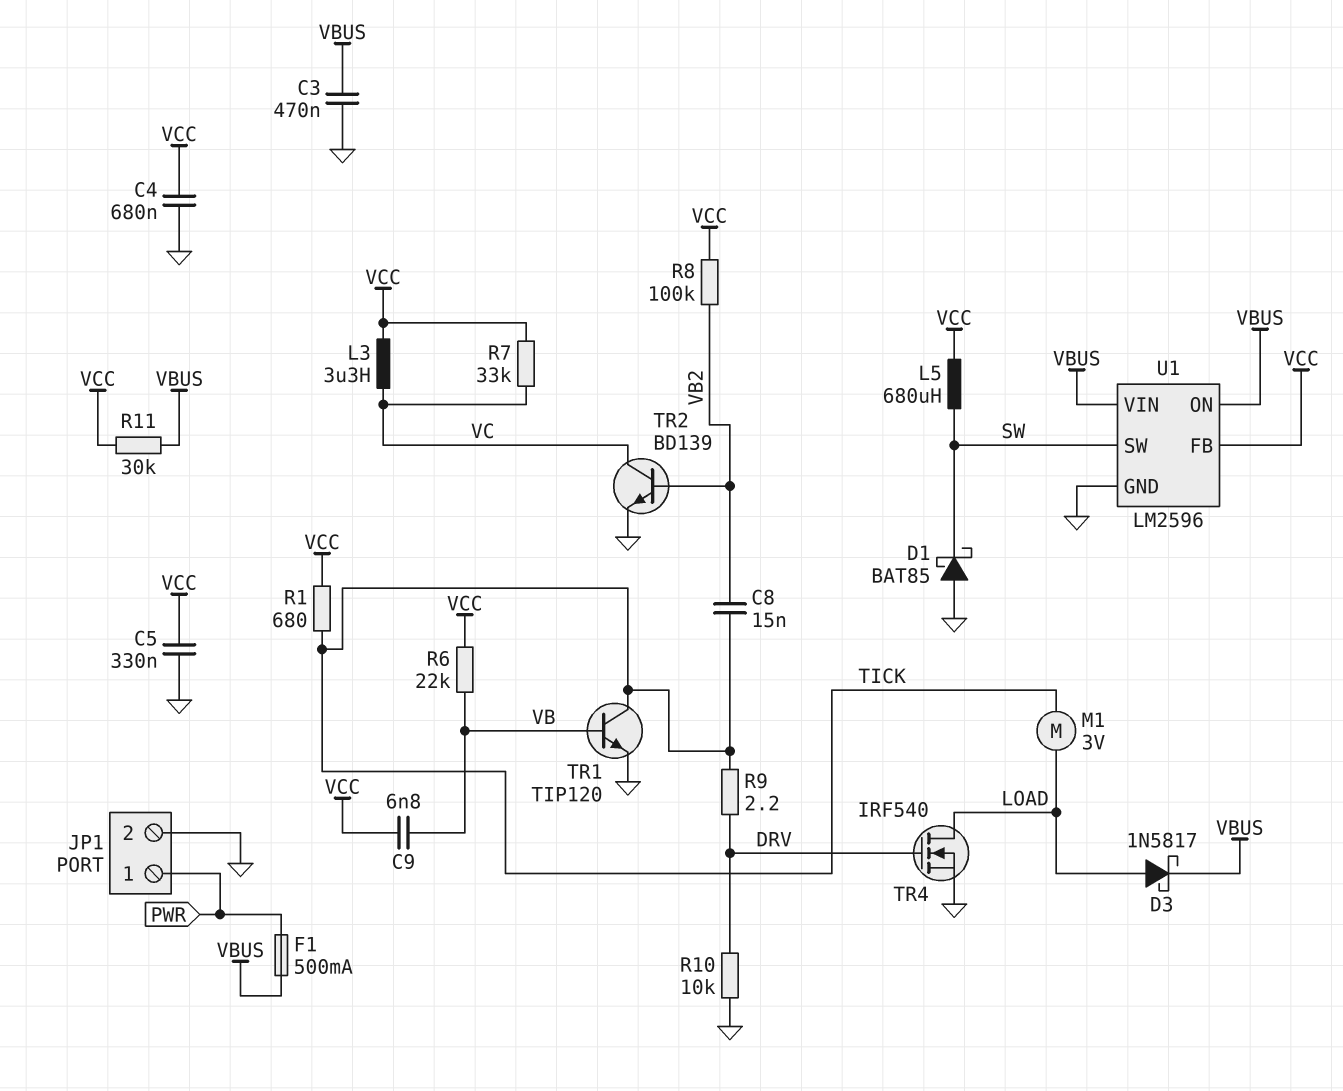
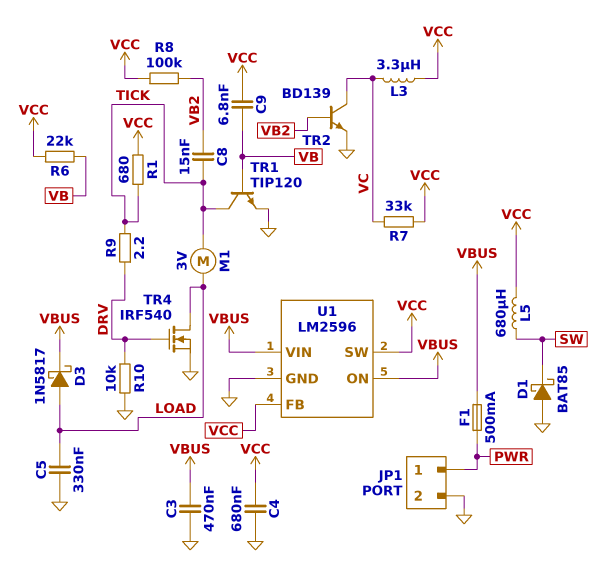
C5: 330nF (GND, VCC) -> 330nF (GND, LOAD)
R11: 30k (VBUS, VCC) -> none
U1 pin SW: SW -> VCC

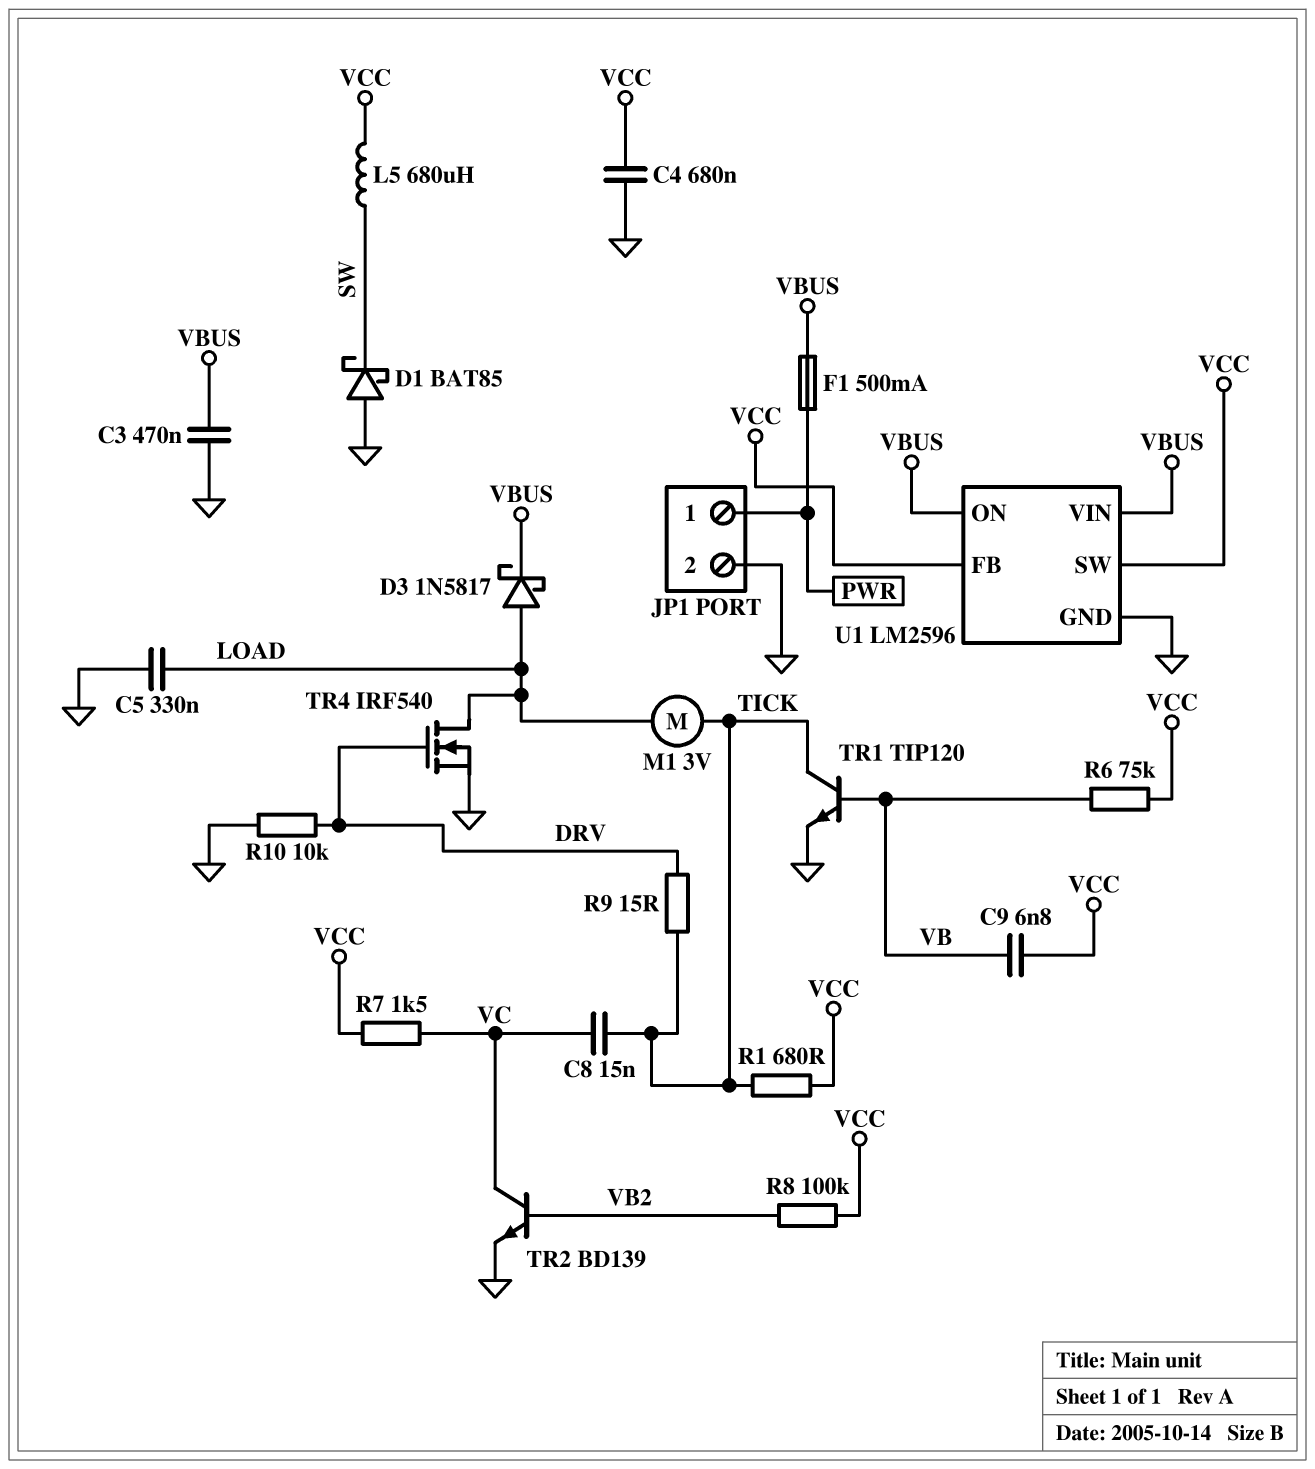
C8: 15nF (TICK, VB2) -> 15nF (TICK, VC)
L3: 3.3uH (VC, VCC) -> none
R6: 22k (VB, VCC) -> 75k (VB, VCC)
R7: 33k (VC, VCC) -> 1.5k (VC, VCC)
R9: 2.2 (DRV, TICK) -> 15 (DRV, TICK)

